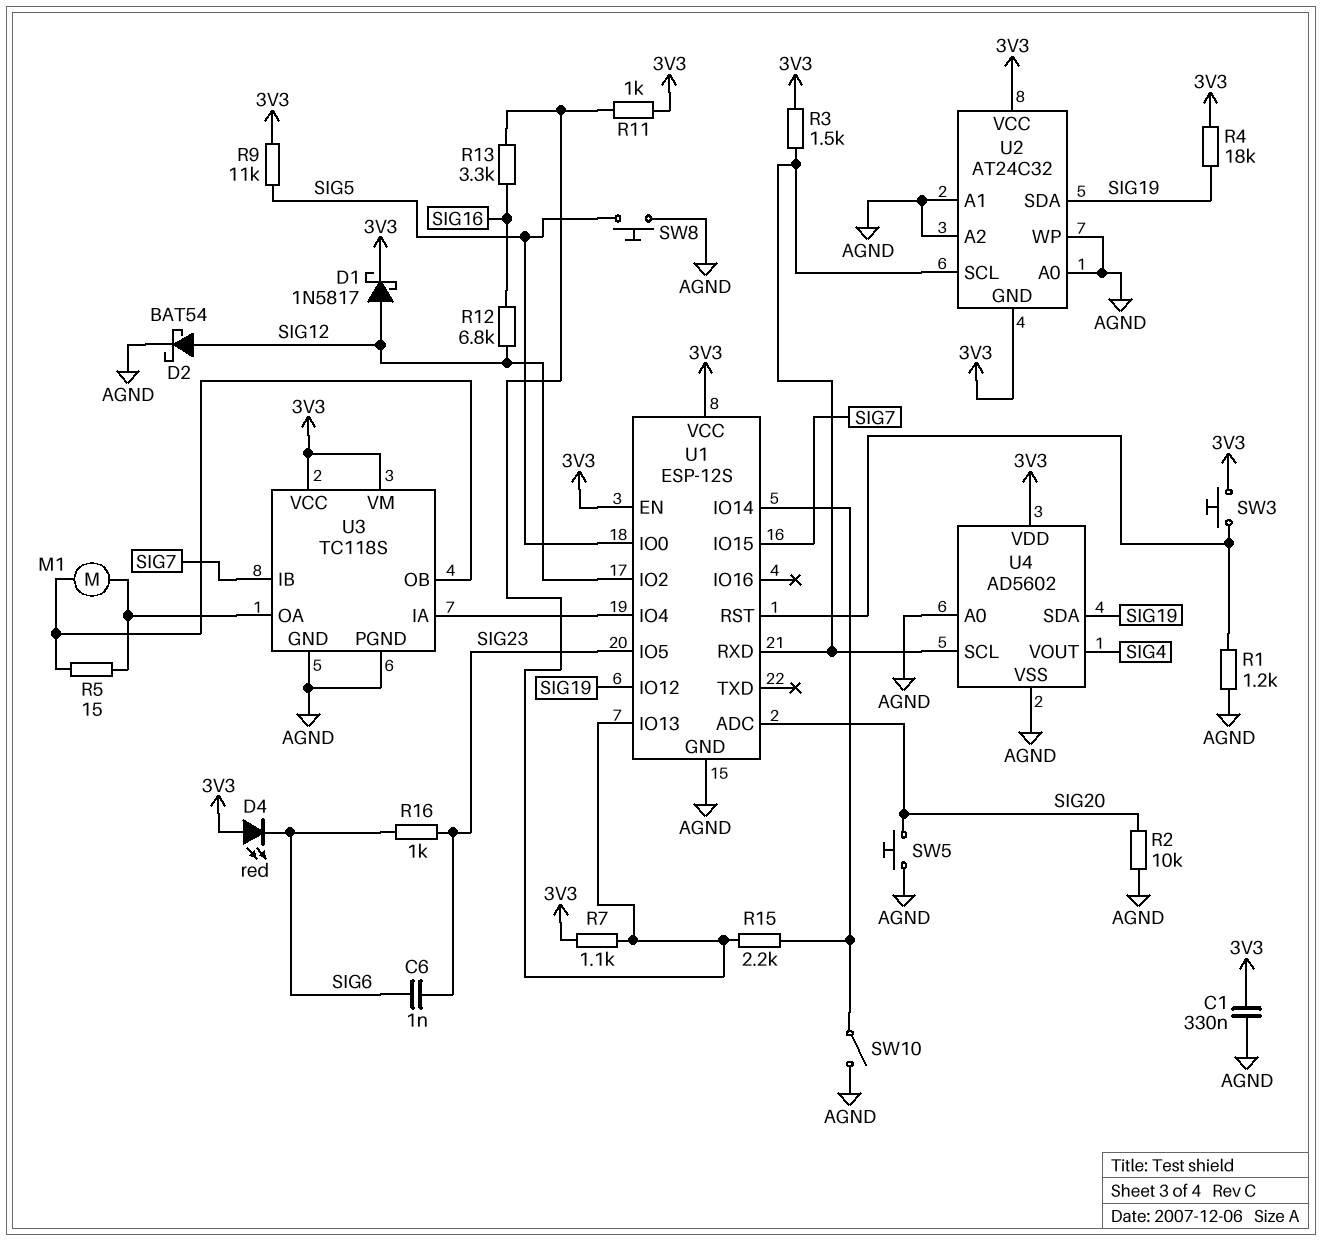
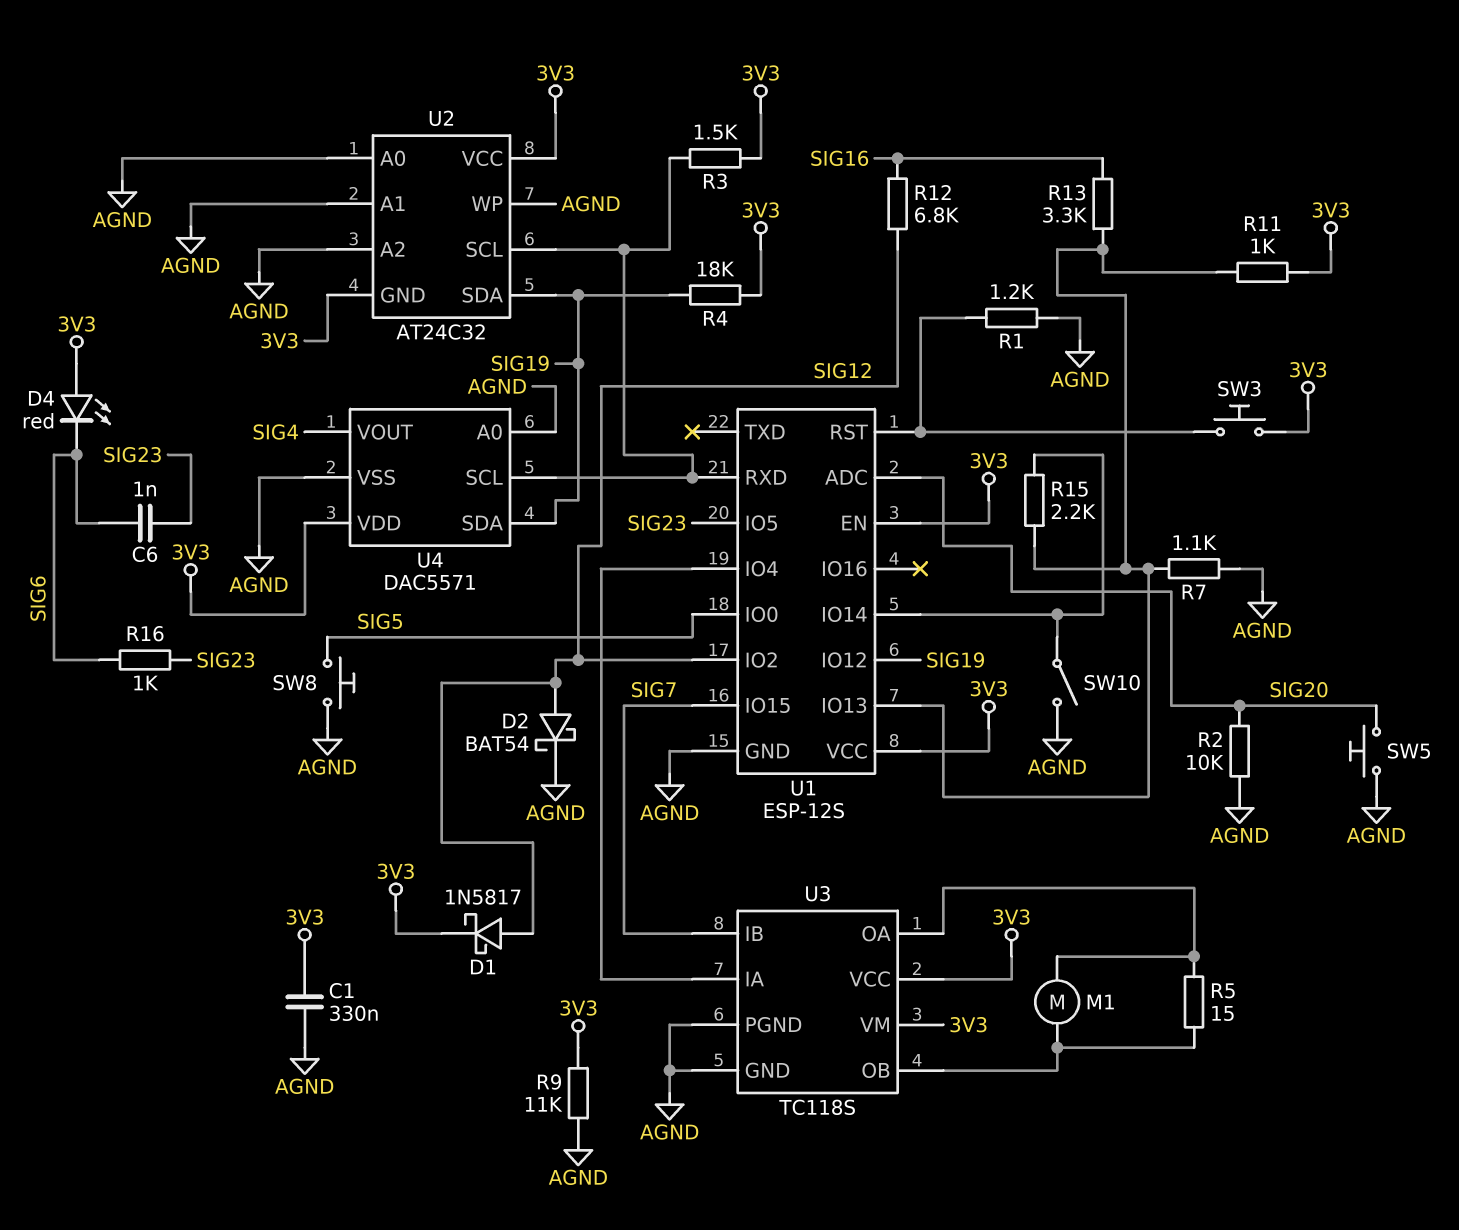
R7: 1.1k (3V3, U1/IO13) -> 1.1k (AGND, U1/IO13)
R9: 11k (3V3, SIG5) -> 11k (3V3, AGND)
U4: AD5602 -> DAC5571

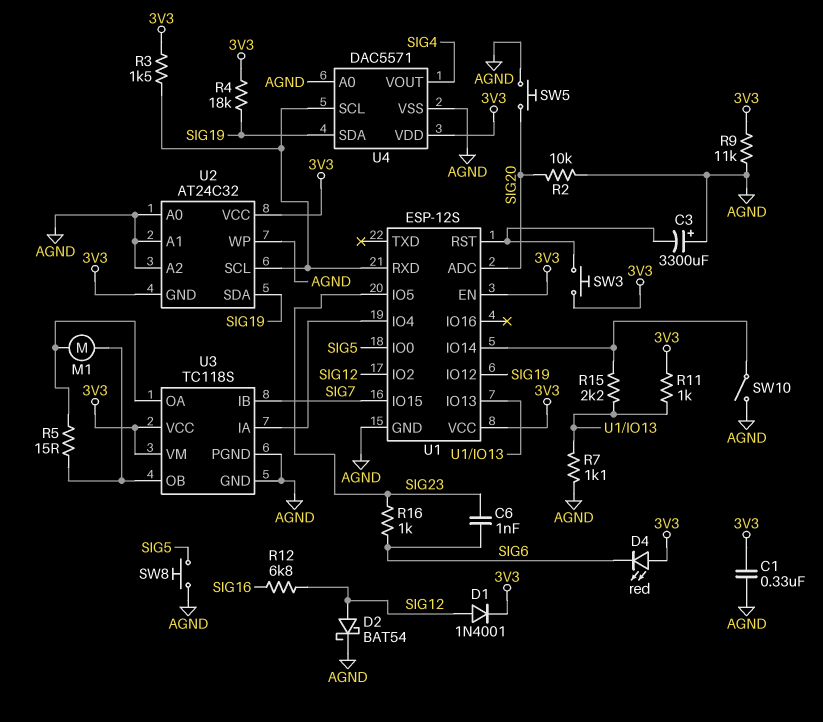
C3: none -> 3300uF (plus AGND, minus U1/RST)
D1: schottky 1N5817 (A SIG12, K 3V3) -> diode 1N4001 (A SIG12, K 3V3)
R1: 1.2k (AGND, U1/RST) -> none
R13: 3.3k (SIG16, U1/IO13) -> none

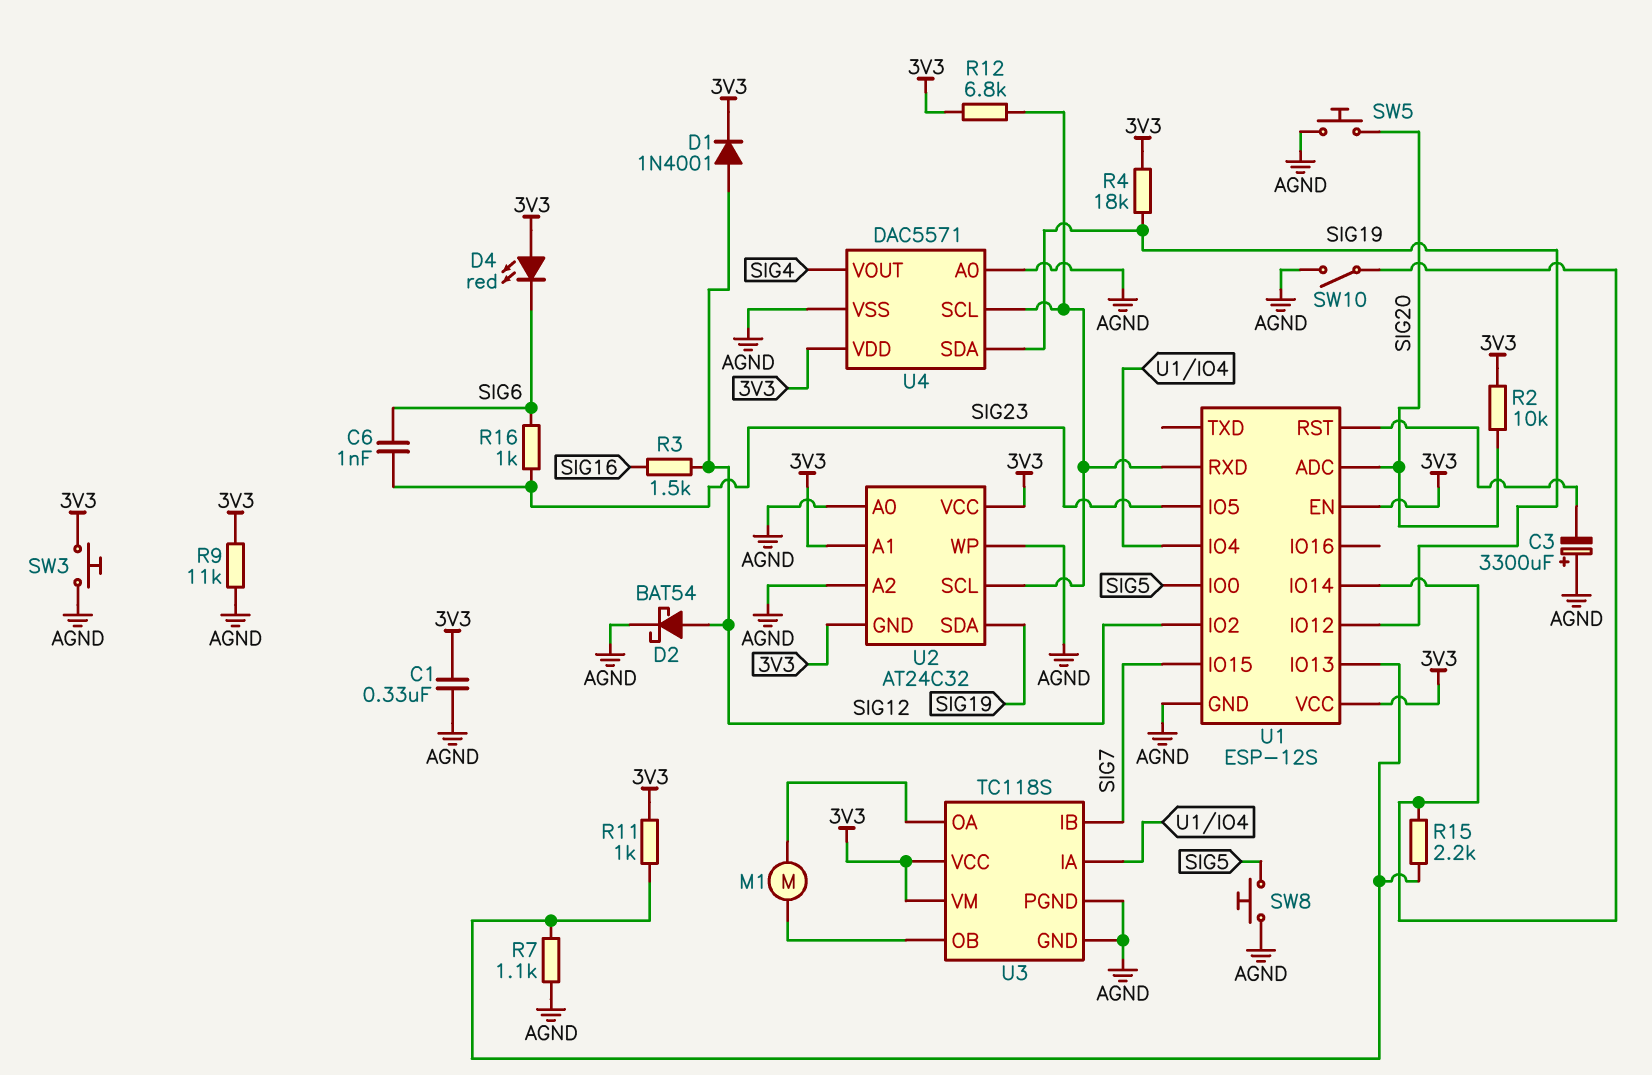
R2: 10k (AGND, SIG20) -> 10k (3V3, SIG20)
R3: 1.5k (3V3, U1/RXD) -> 1.5k (SIG12, SIG16)
R5: 15 (U3/OA, U3/OB) -> none
R12: 6.8k (SIG12, SIG16) -> 6.8k (3V3, U1/RXD)
SW3: button (3V3, U1/RST) -> button (3V3, AGND)
U2 pin A1: AGND -> 3V3

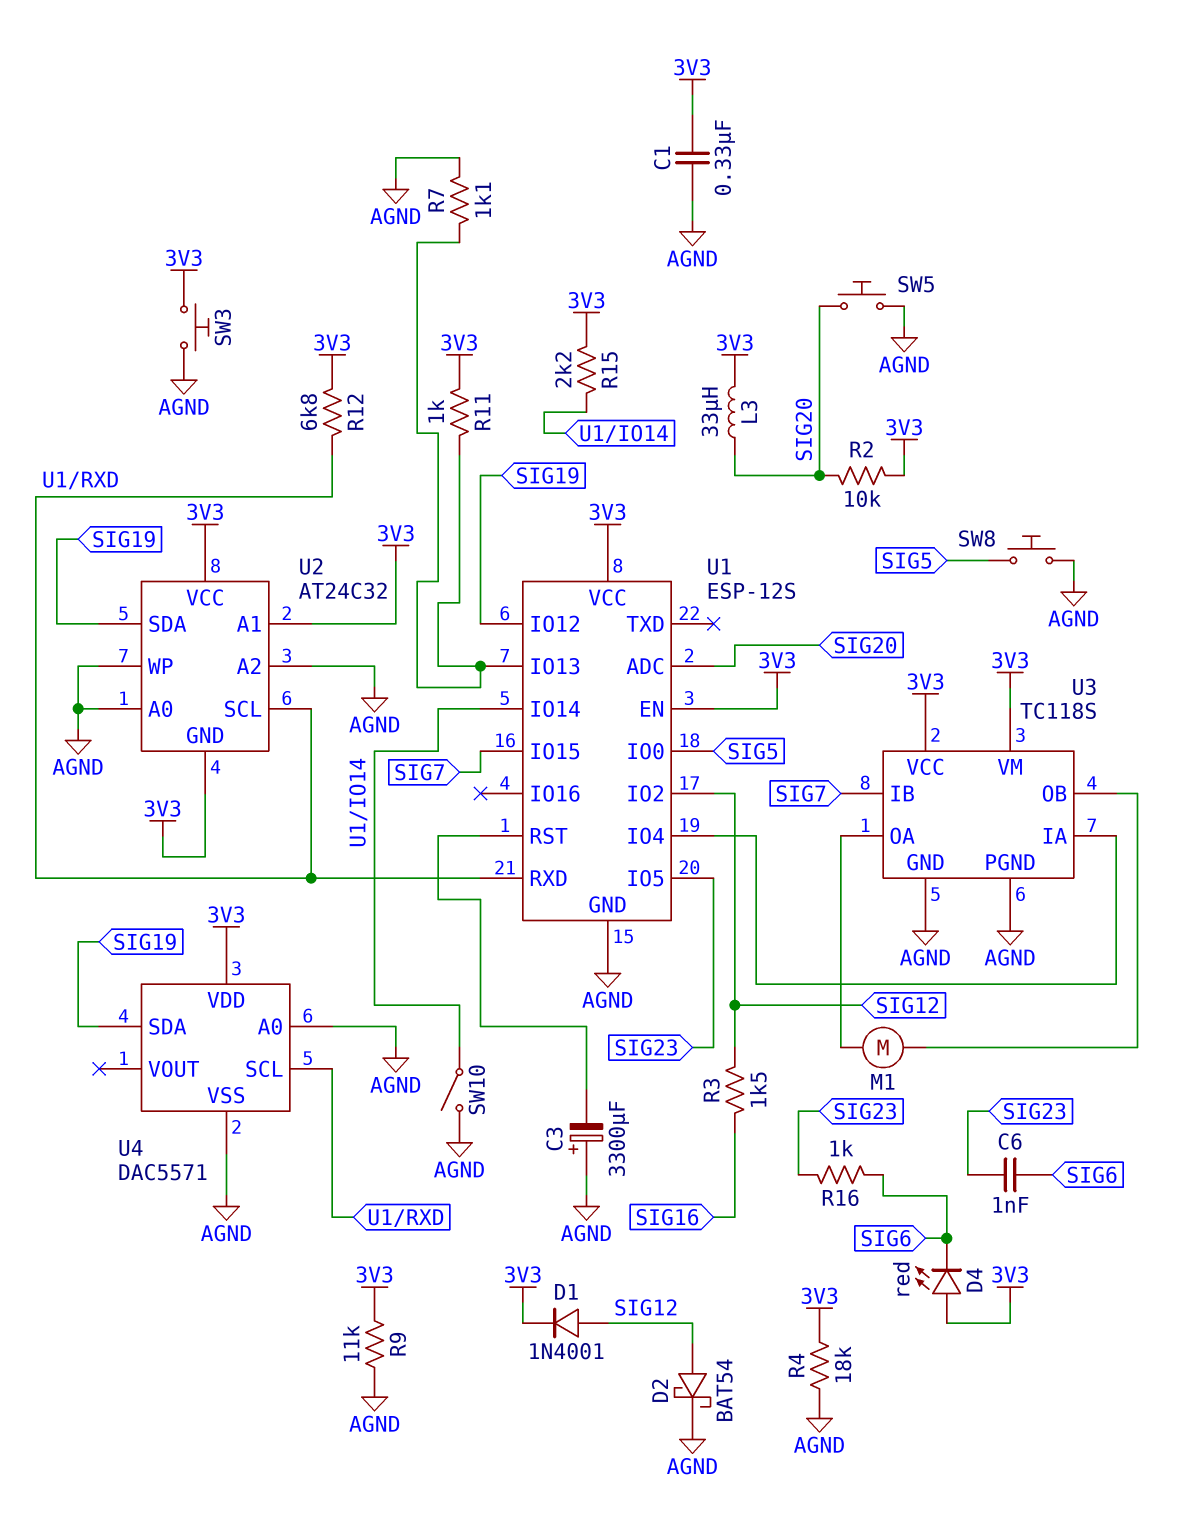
L3: none -> 33uH (3V3, SIG20)
R4: 18k (3V3, SIG19) -> 18k (3V3, AGND)
R15: 2.2k (U1/IO13, U1/IO14) -> 2.2k (3V3, U1/IO14)
U4 pin VOUT: SIG4 -> none

